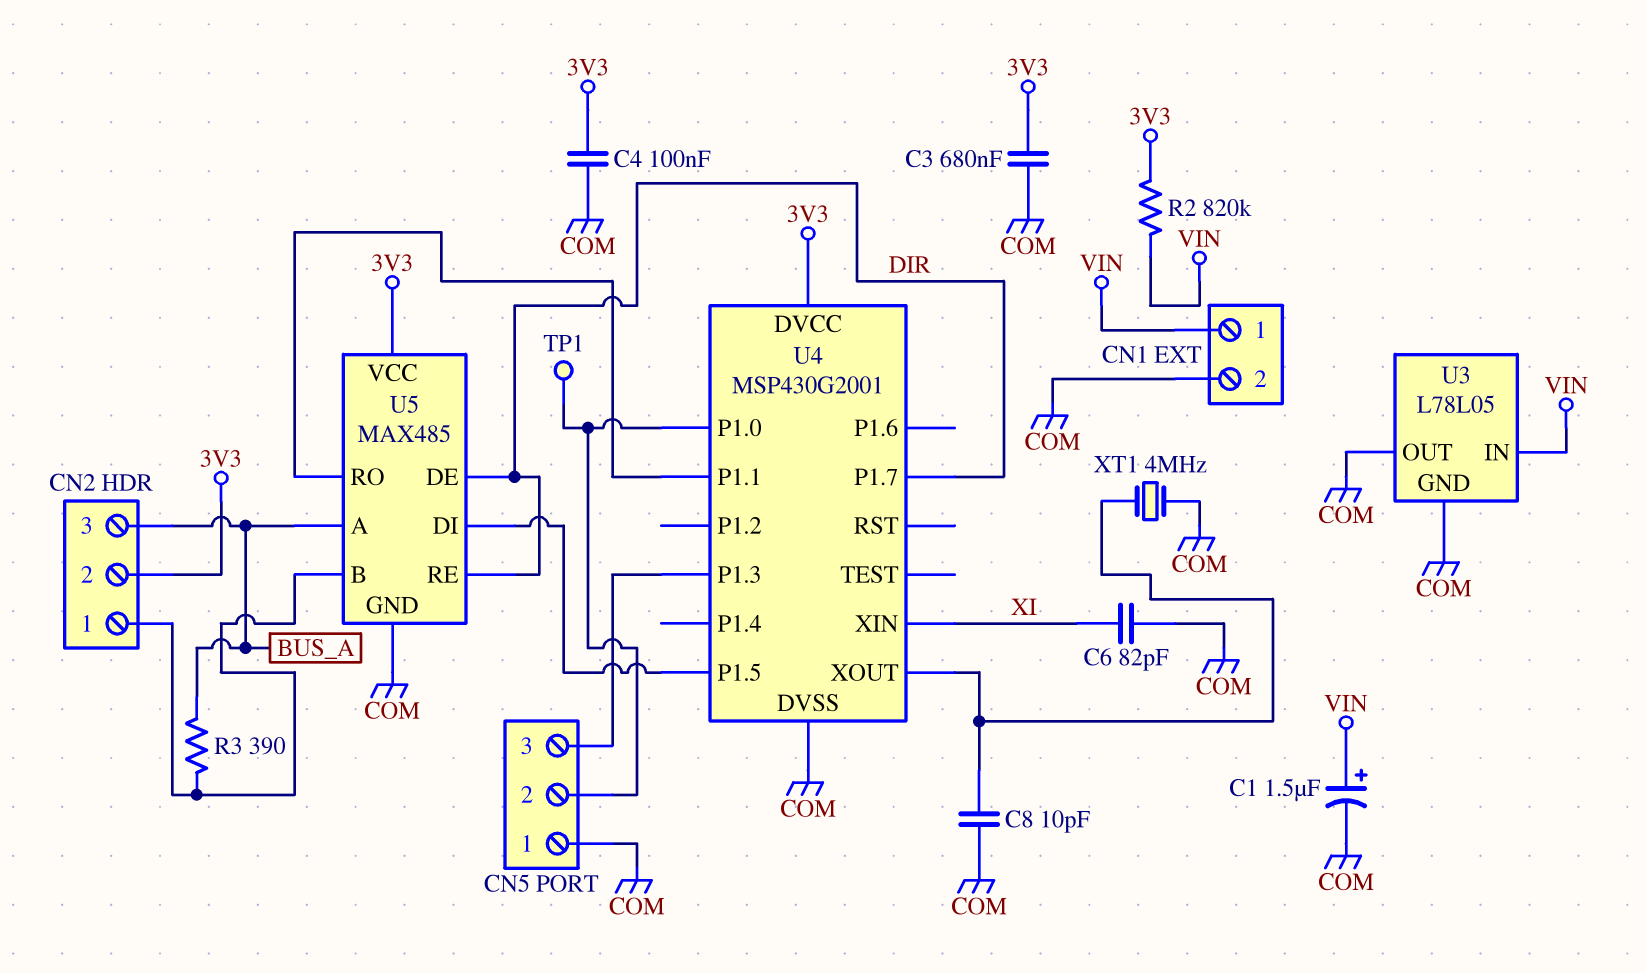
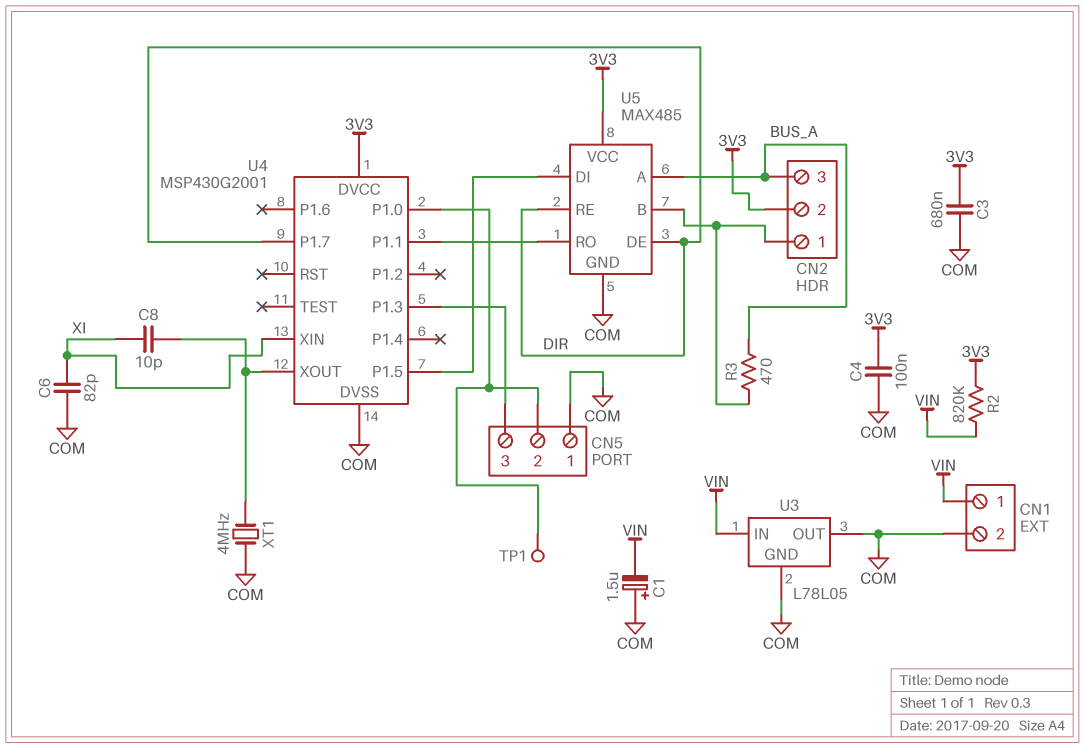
C1: 1.5uF (plus VIN, minus COM) -> 1.5uF (plus COM, minus VIN)
C8: 10pF (COM, U4/XOUT) -> 10pF (U4/XOUT, XI)
R3: 390 (BUS_A, CN2/1) -> 470 (BUS_A, CN2/1)

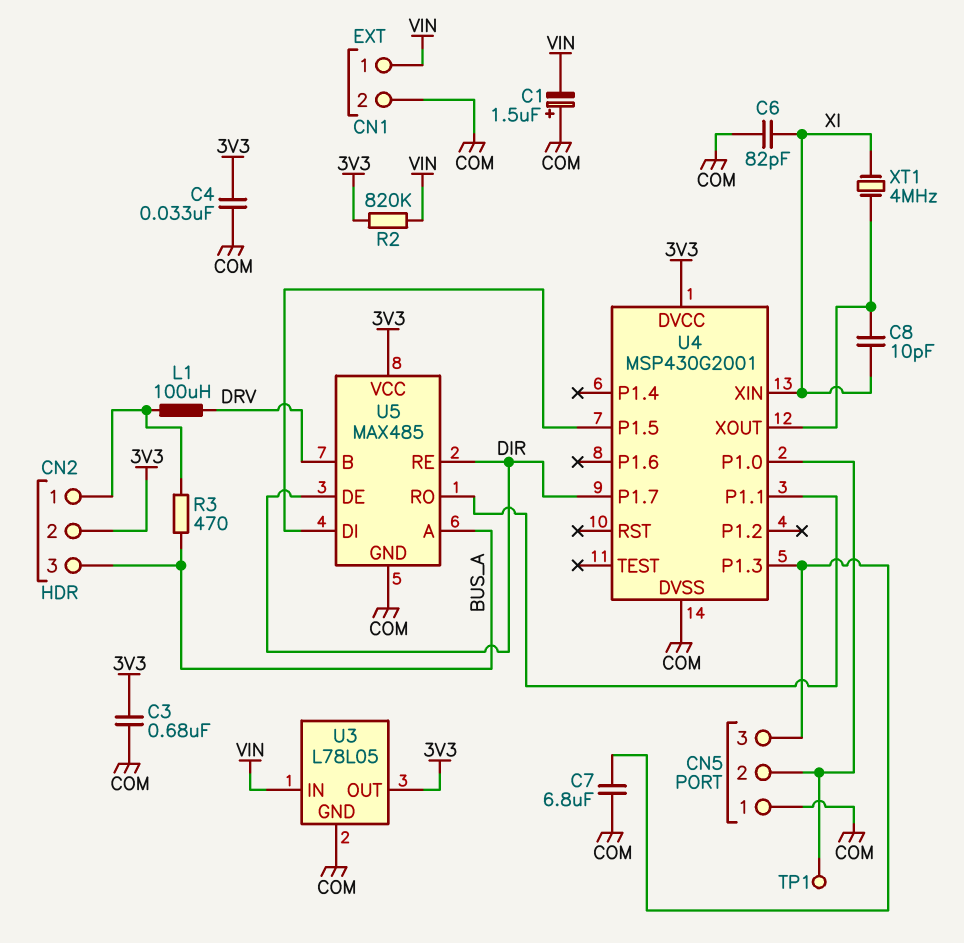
C4: 100nF (3V3, COM) -> 33nF (3V3, COM)
C7: none -> 6.8uF (CN5/3, COM)
L1: none -> 100uH (CN2/1, DRV)
U3 pin OUT: COM -> 3V3
U5 pin B: CN2/1 -> DRV
XT1: 4MHz (COM, U4/XOUT) -> 4MHz (U4/XOUT, XI)

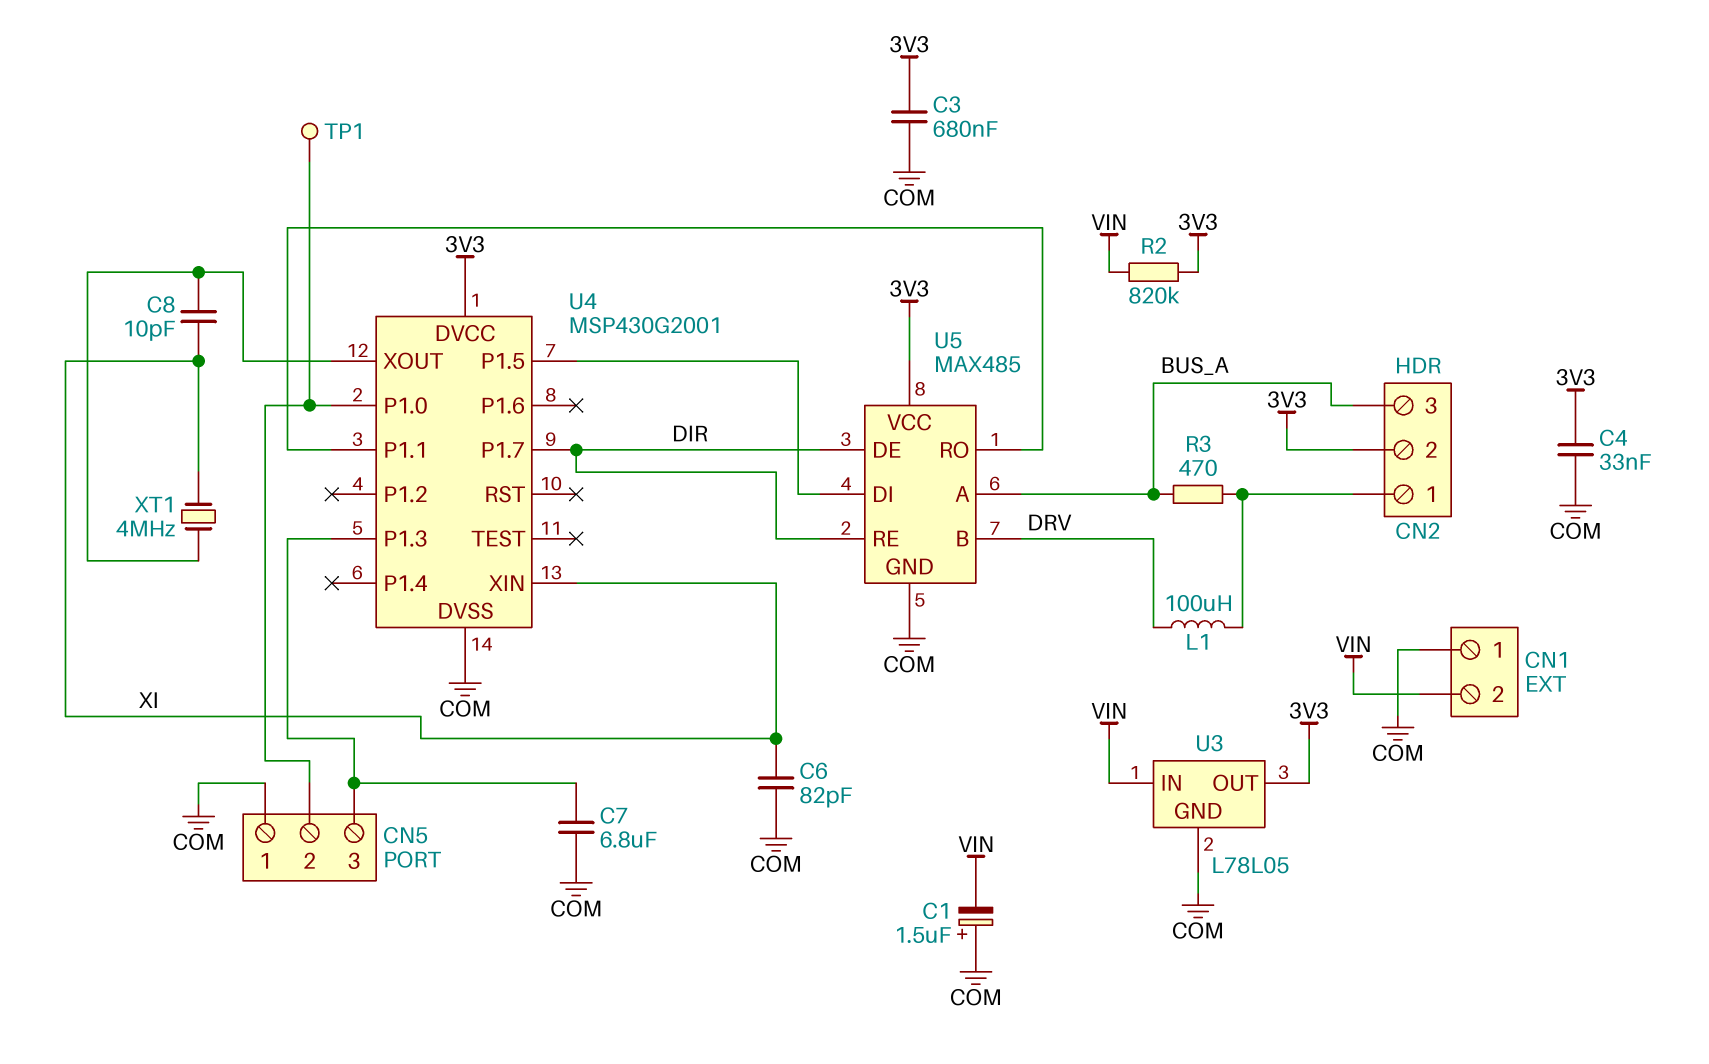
CN1 pin 1: VIN -> COM
CN1 pin 2: COM -> VIN

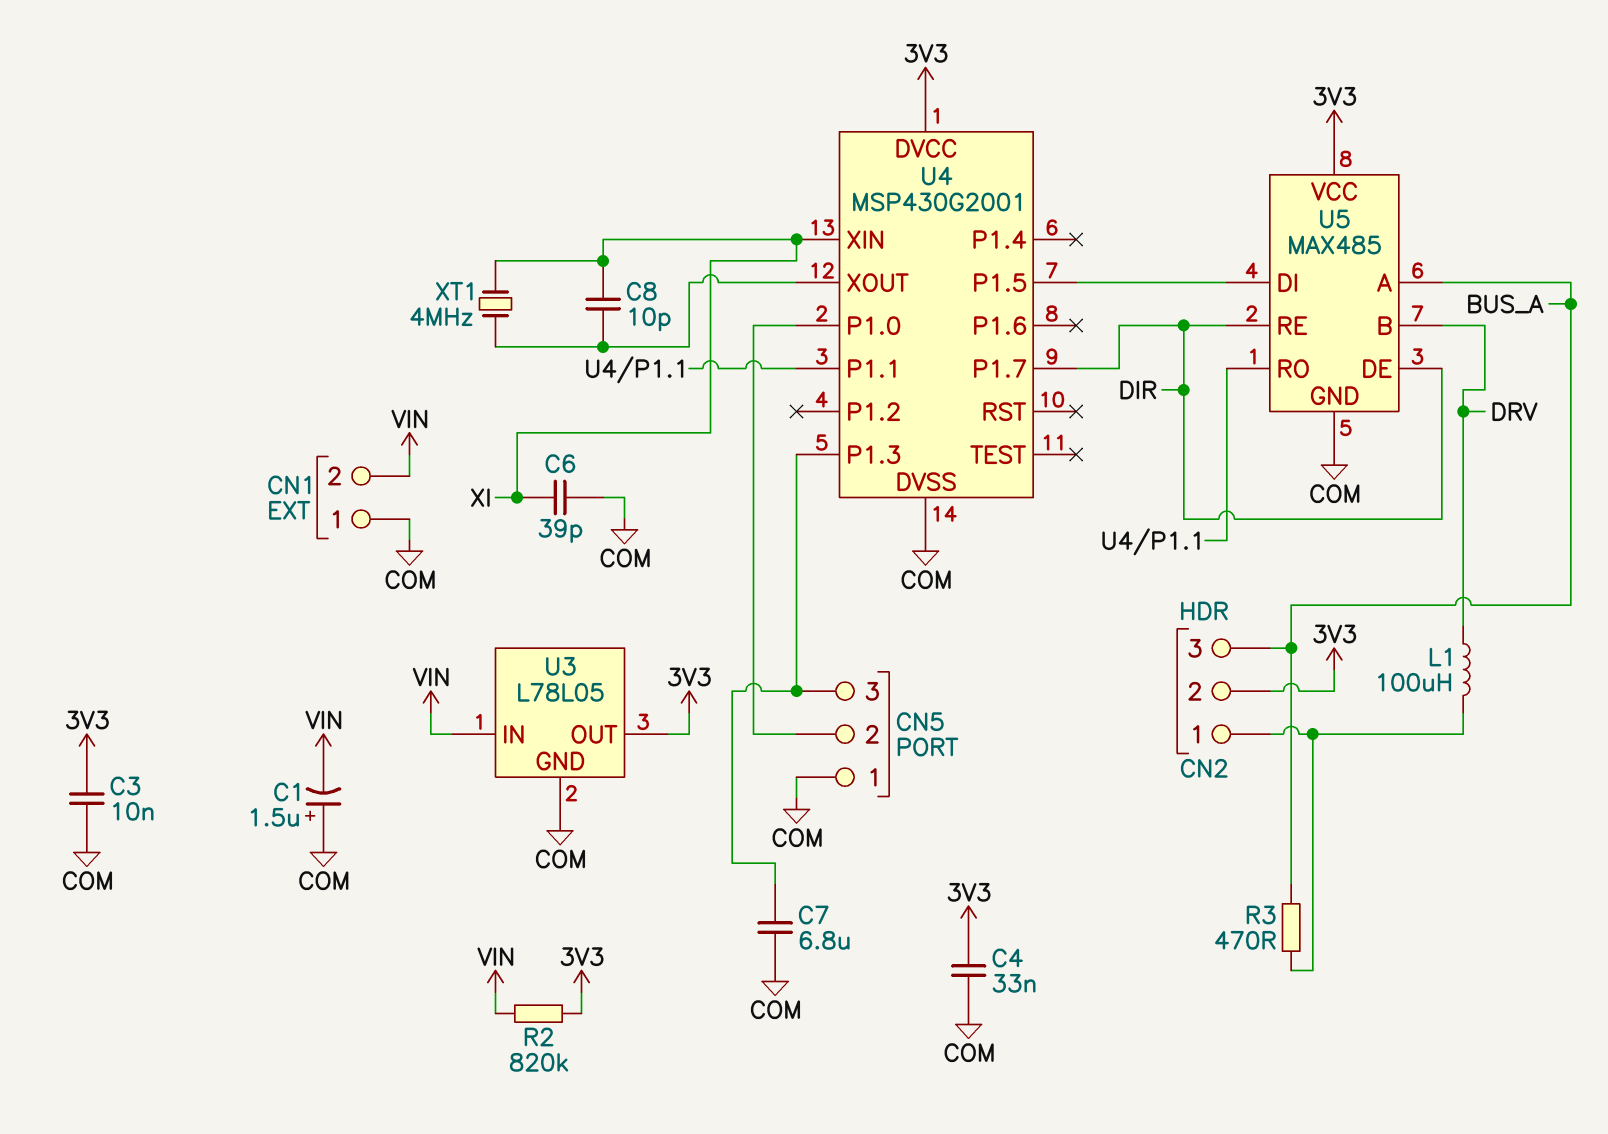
C3: 680nF (3V3, COM) -> 10nF (3V3, COM)
C6: 82pF (COM, XI) -> 39pF (COM, XI)
TP1: test point (CN5/2) -> none

